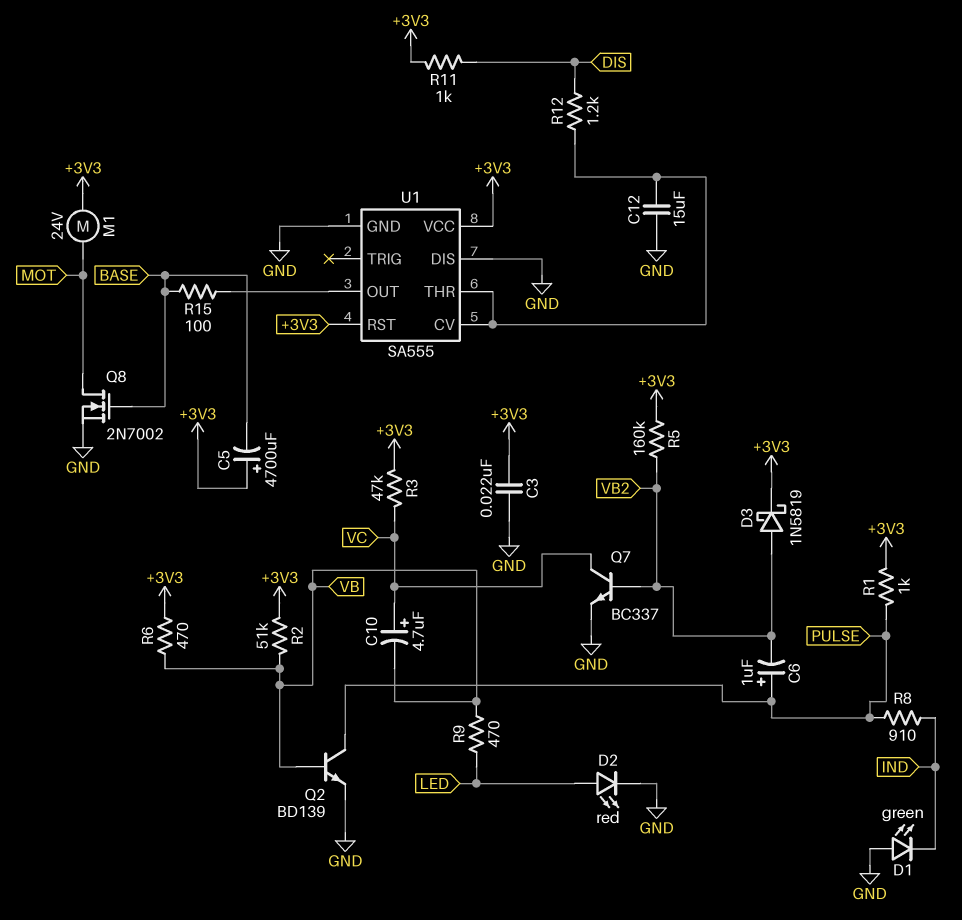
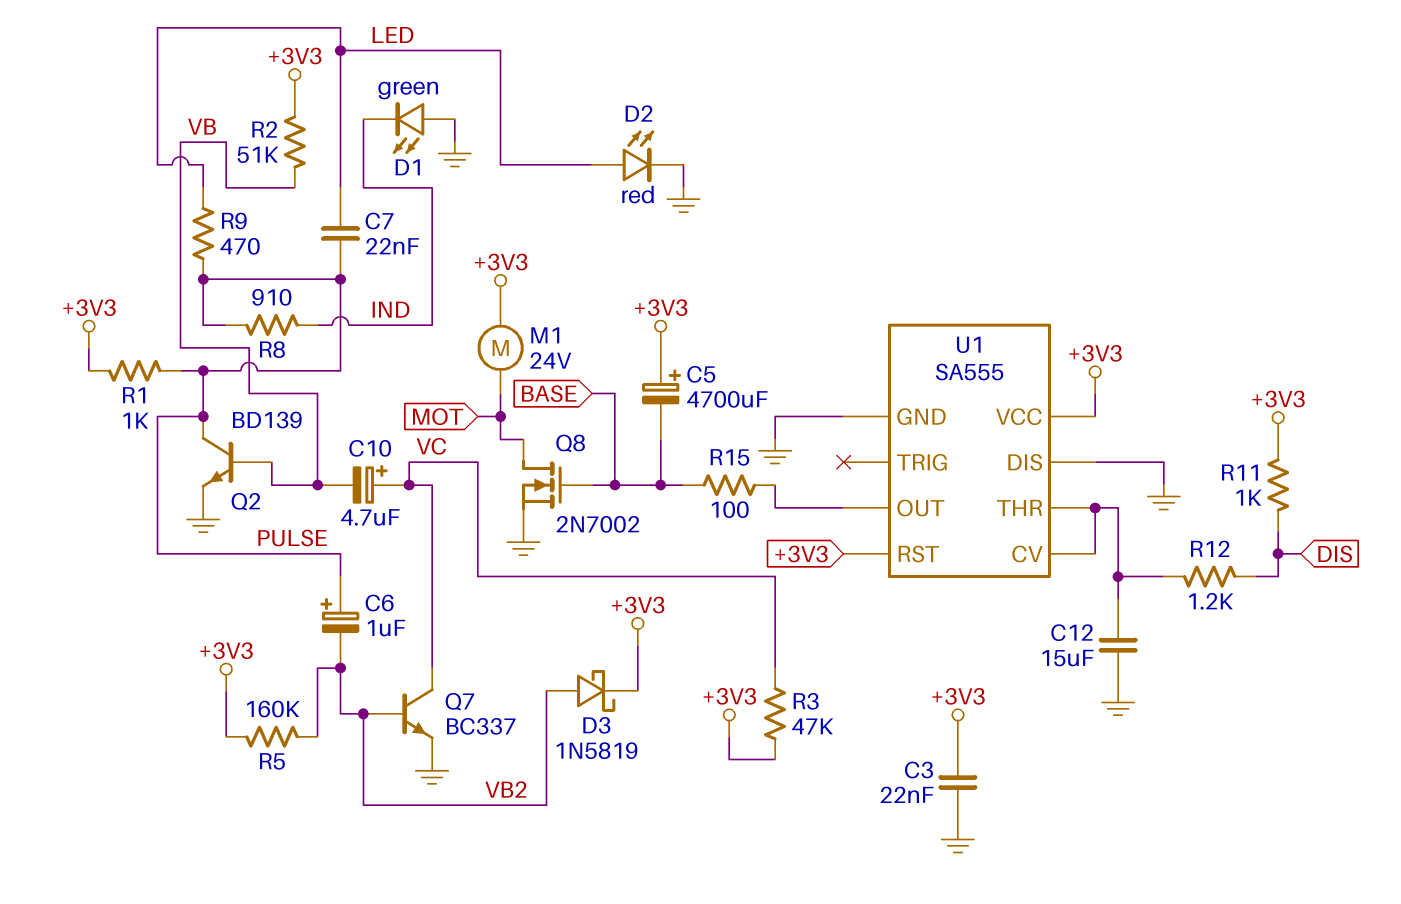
C7: none -> 22nF (LED, PULSE)
R6: 470 (+3V3, VB) -> none
R9: 470 (LED, VB) -> 470 (LED, PULSE)

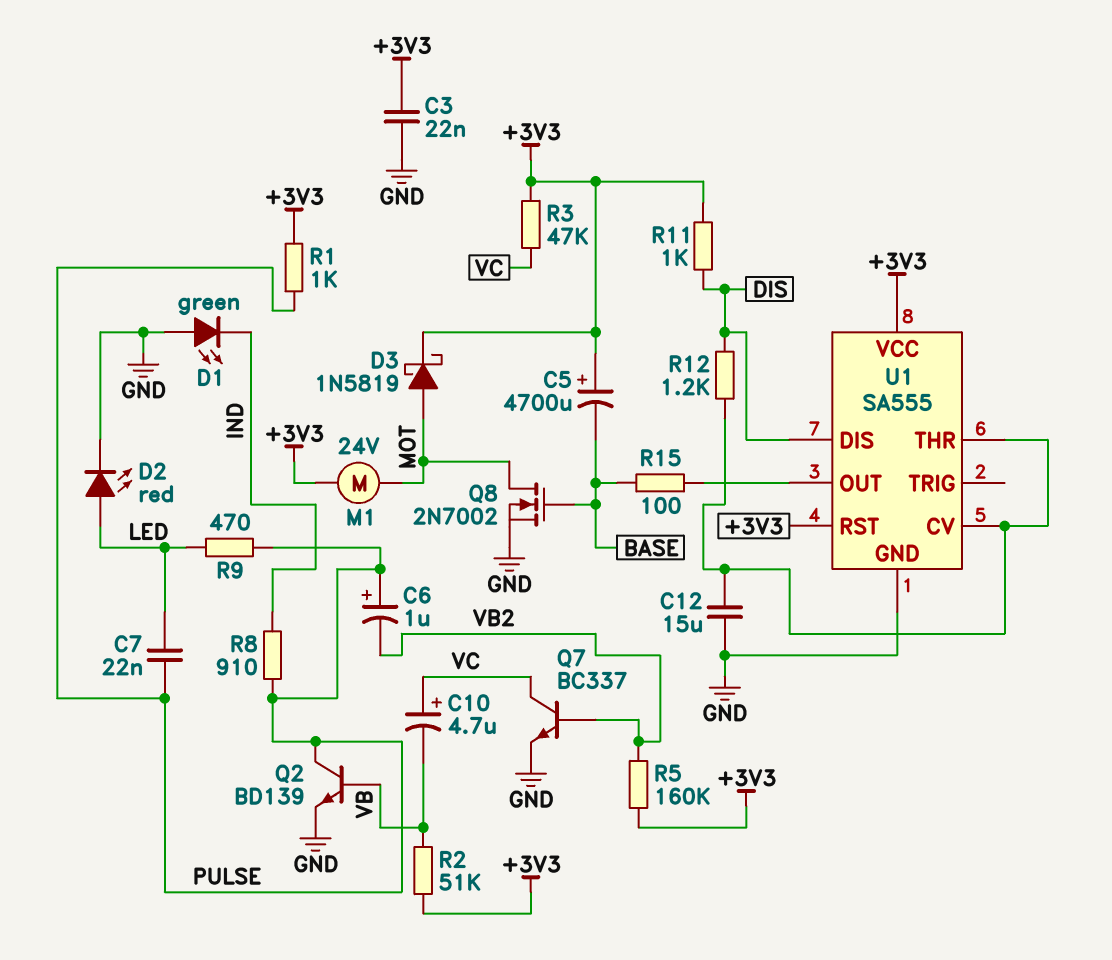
D3: schottky 1N5819 (A VB2, K +3V3) -> schottky 1N5819 (A MOT, K +3V3)
U1 pin DIS: GND -> DIS

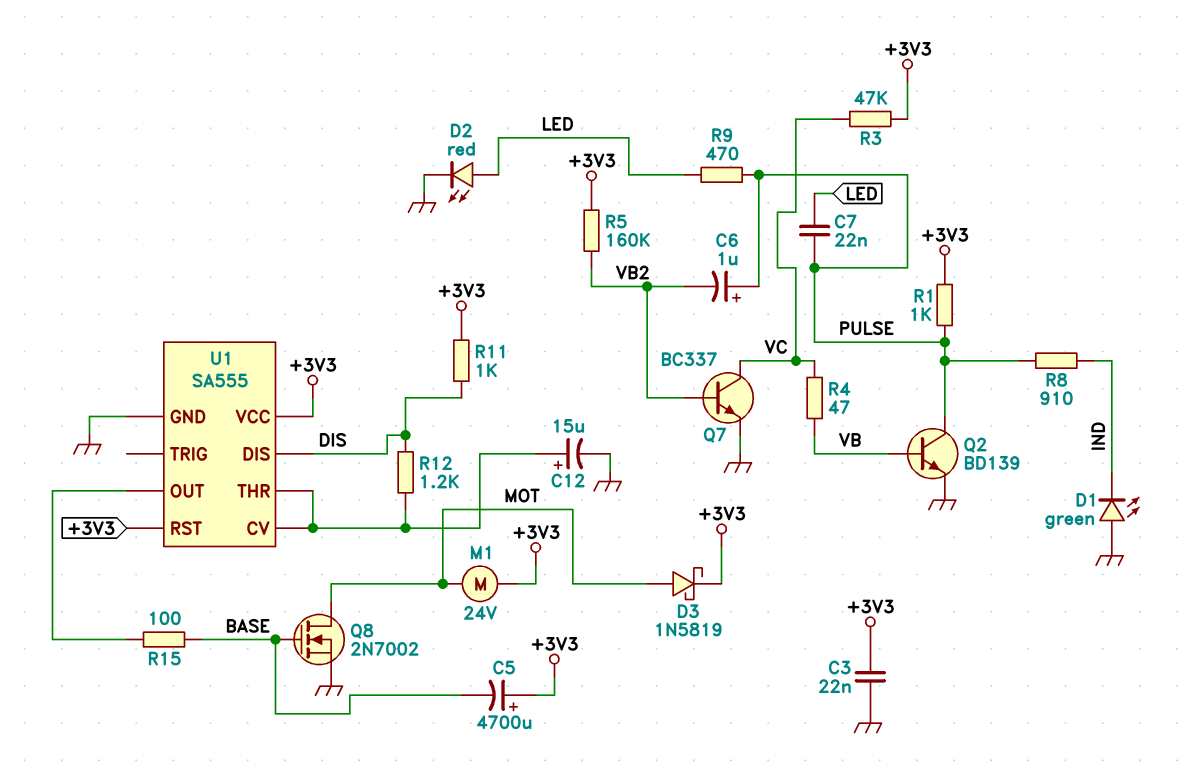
C10: 4.7uF (plus VC, minus VB) -> none
C12: 15uF (GND, U1/CV) -> 15uF (plus U1/CV, minus GND)
R2: 51k (+3V3, VB) -> none
R4: none -> 47 (VB, VC)

